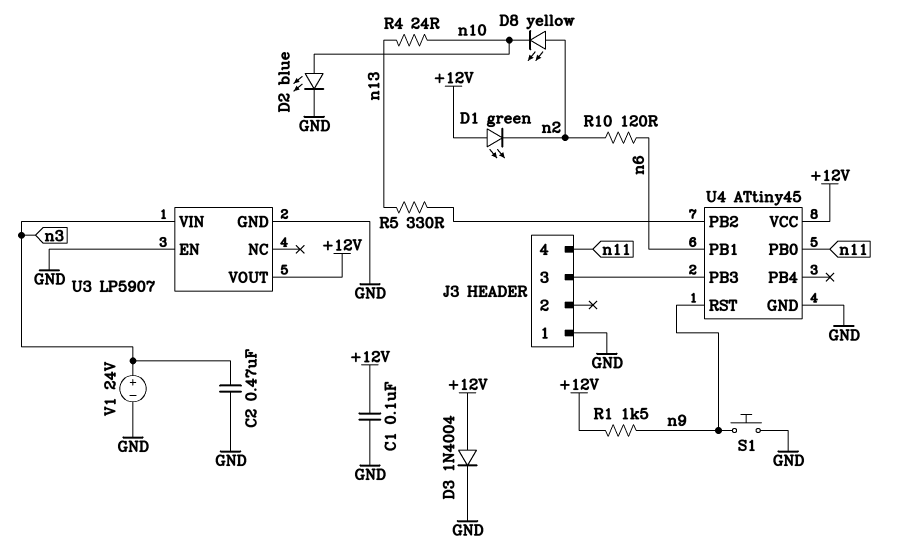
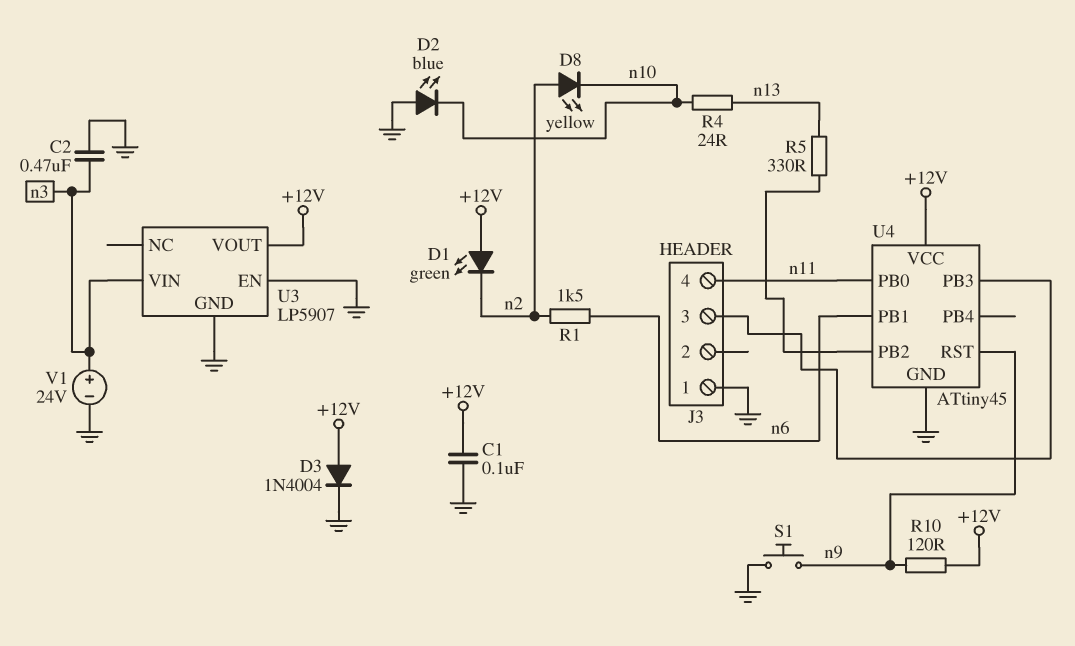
D2: LED blue (A n10, K GND) -> LED blue (A GND, K n10)
R1: 1.5k (+12V, n9) -> 1.5k (n2, n6)
R10: 120 (n2, n6) -> 120 (+12V, n9)

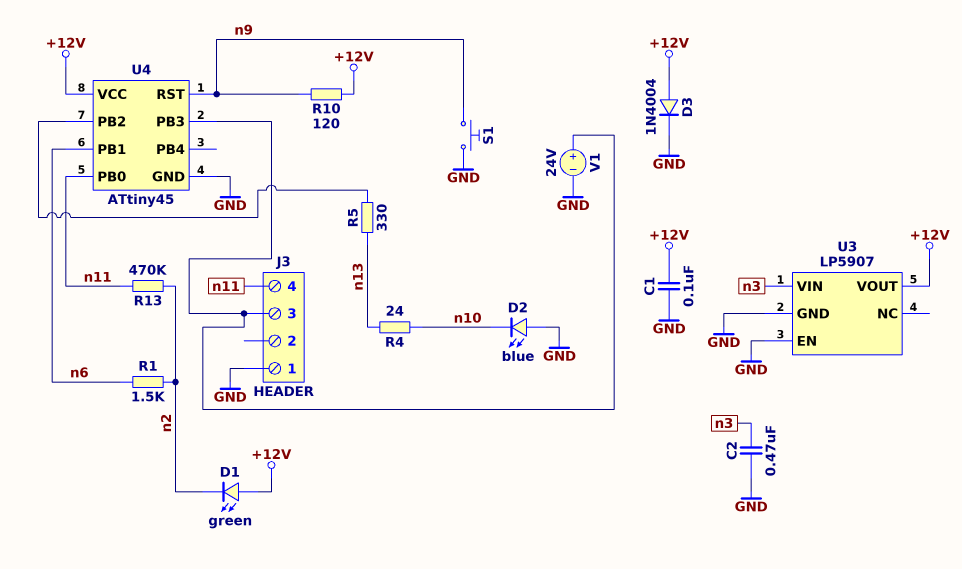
D8: LED yellow (A n2, K n10) -> none
R13: none -> 470k (n2, n11)
V1: 24V (plus n3, minus GND) -> 24V (plus J3/3, minus GND)

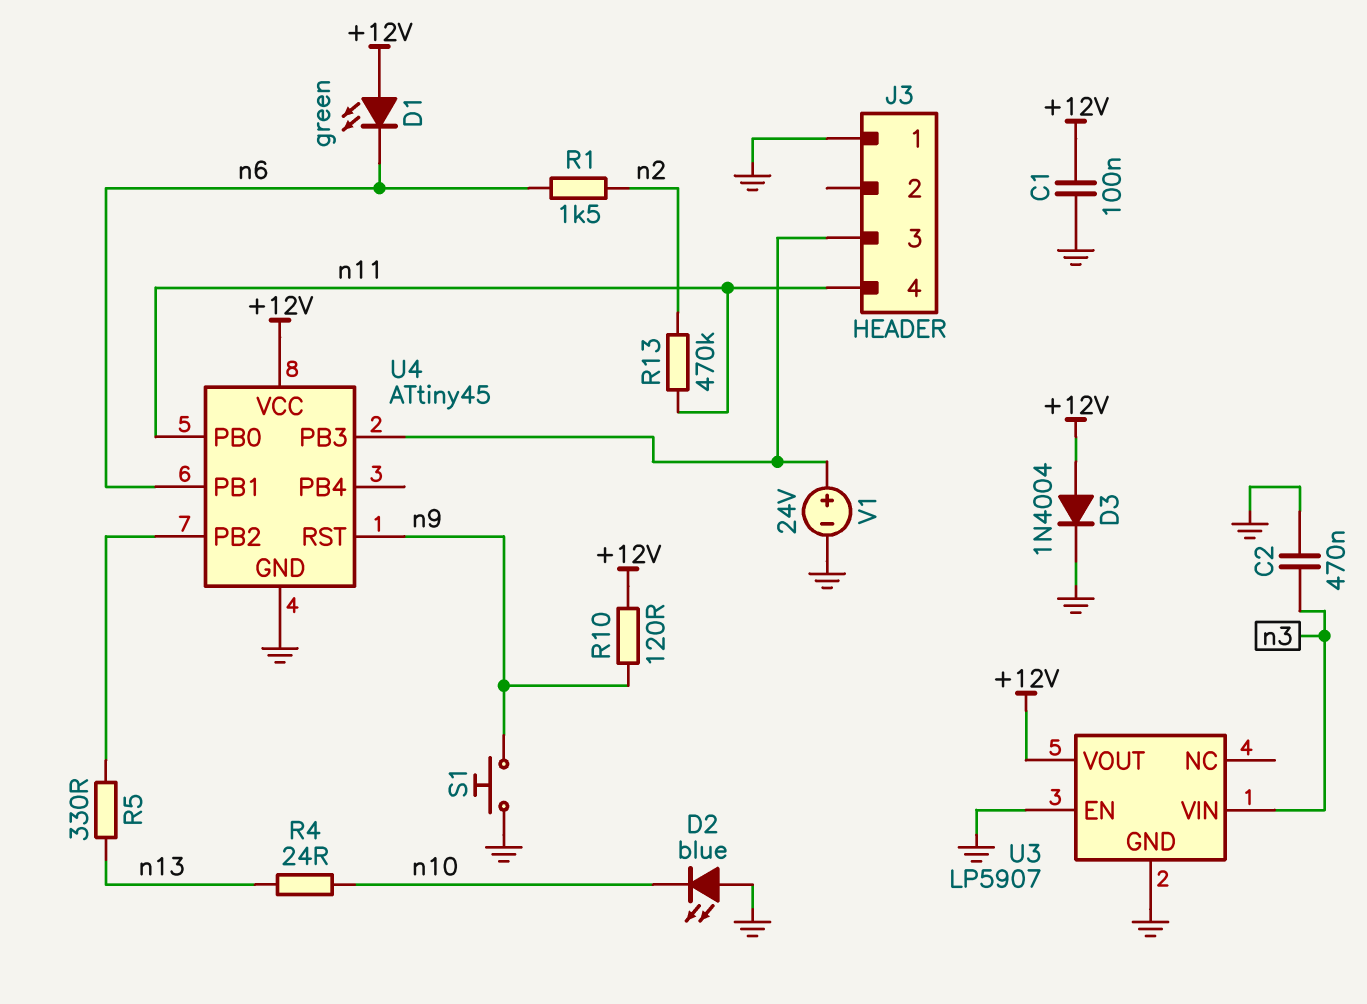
D1: LED green (A +12V, K n2) -> LED green (A +12V, K n6)

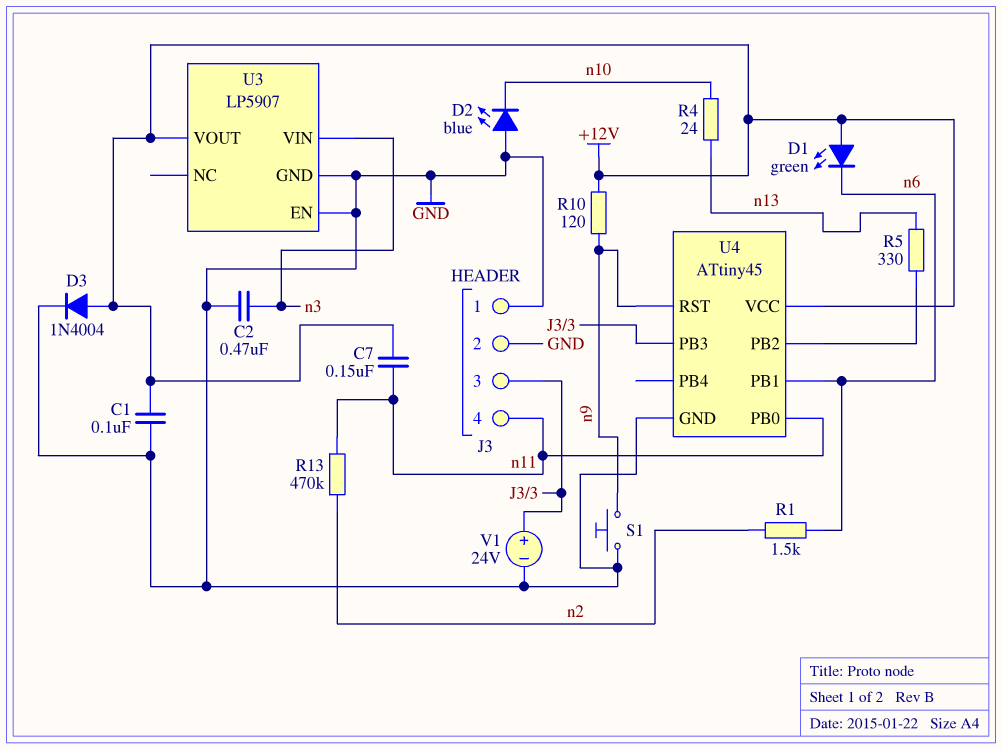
C7: none -> 150nF (+12V, n11)
J3 pin 2: none -> GND

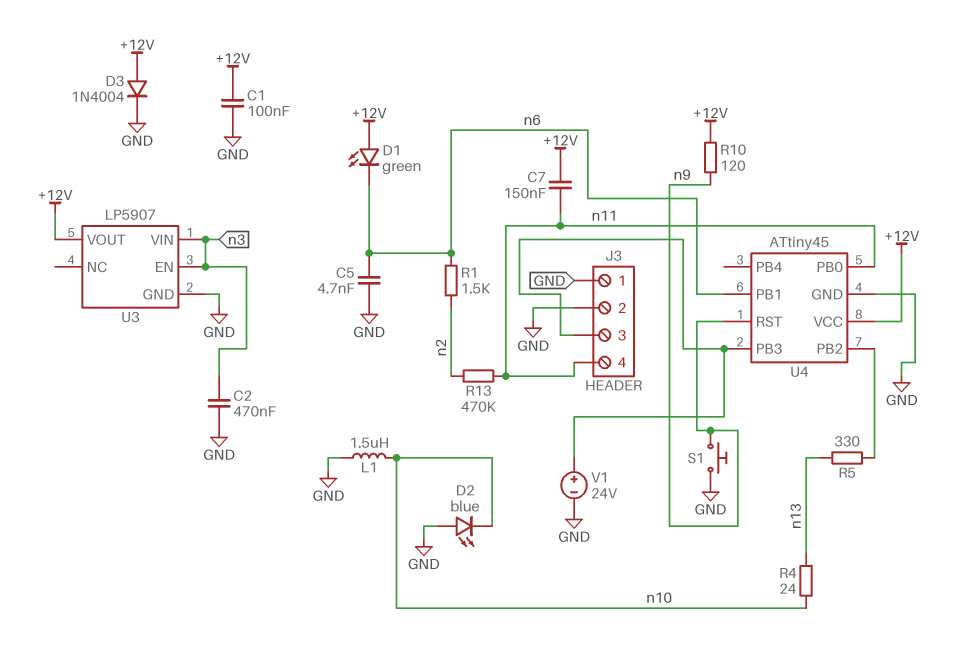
C5: none -> 4.7nF (GND, n6)
L1: none -> 1.5uH (GND, n10)
U3 pin EN: GND -> n3

